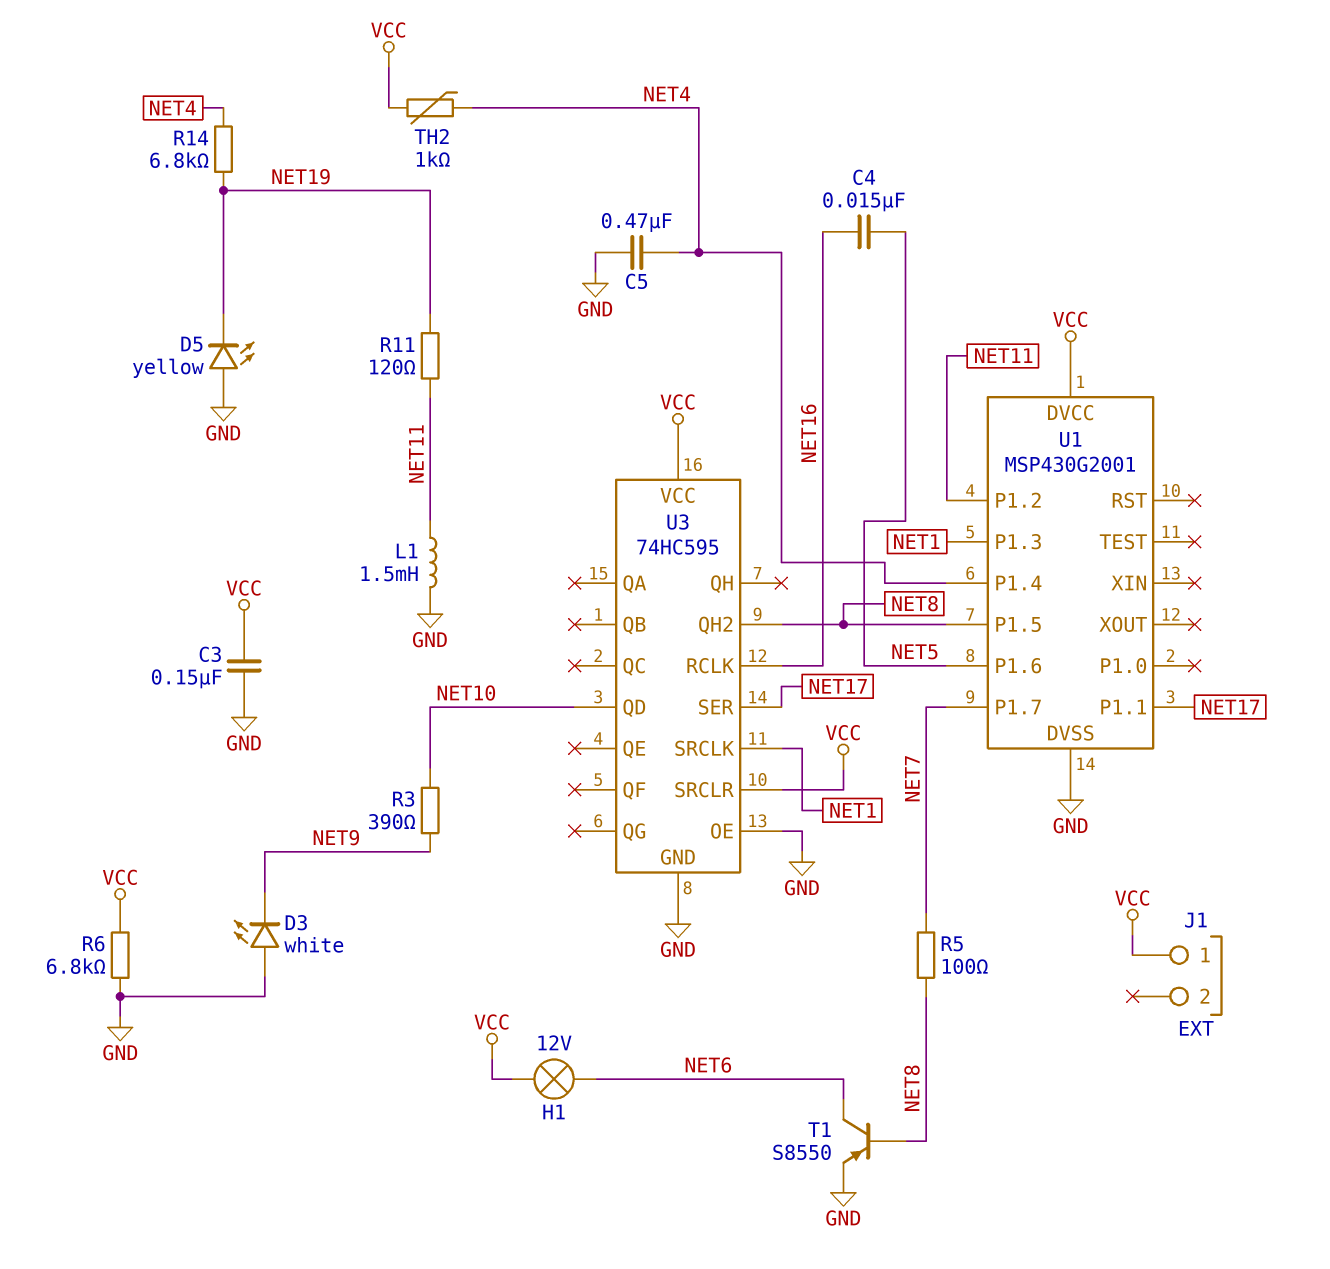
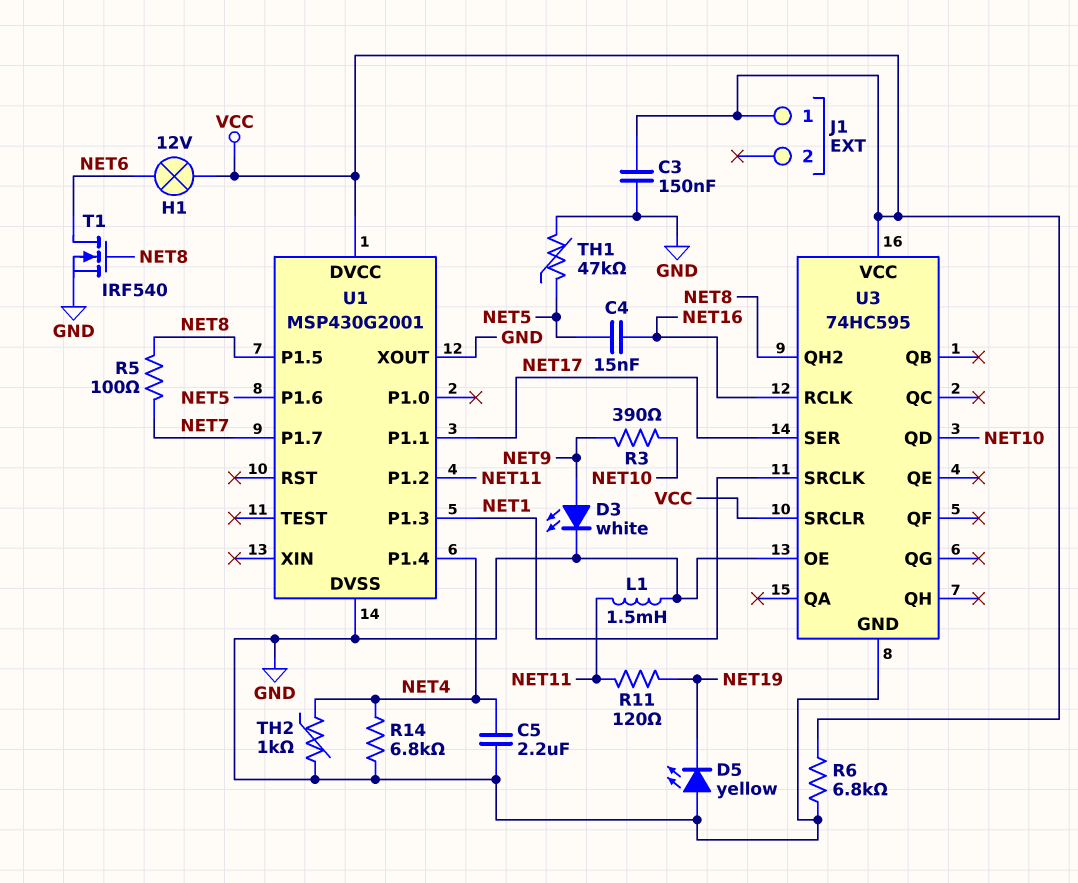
C5: 470nF (GND, NET4) -> 2.2uF (GND, NET4)
D3: LED white (A GND, K NET9) -> LED white (A NET9, K GND)
R14: 6.8k (NET4, NET19) -> 6.8k (GND, NET4)
T1: PNP S8550 (B NET8, C NET6, E GND) -> NMOS IRF540 (G NET8, D NET6, S GND)
TH1: none -> 47k (GND, NET5)
TH2: 1k (NET4, VCC) -> 1k (GND, NET4)
U1 pin XOUT: none -> GND

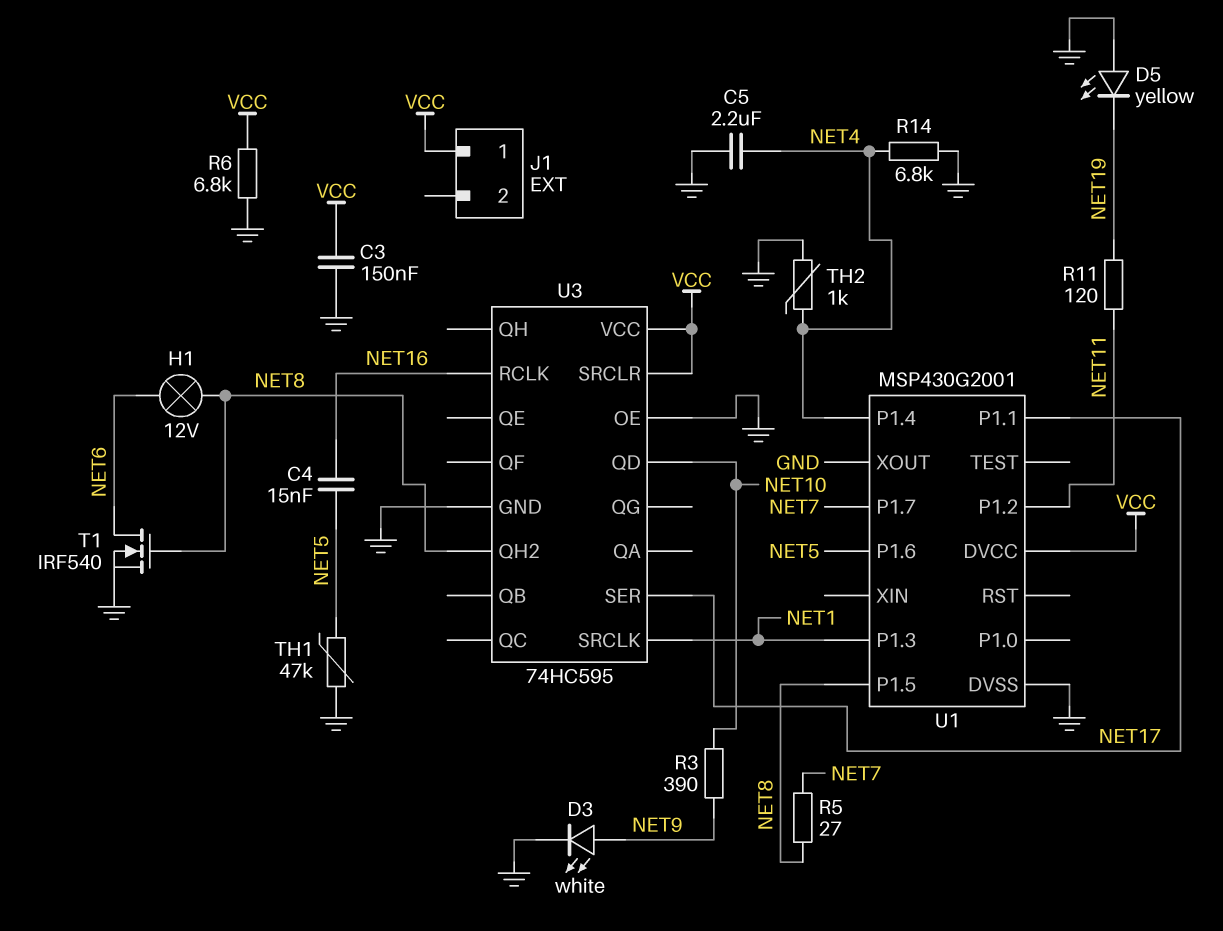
H1: lamp 12V (NET6, VCC) -> lamp 12V (NET6, NET8)
L1: 1.5mH (GND, NET11) -> none
R5: 100 (NET7, NET8) -> 27 (NET7, NET8)

